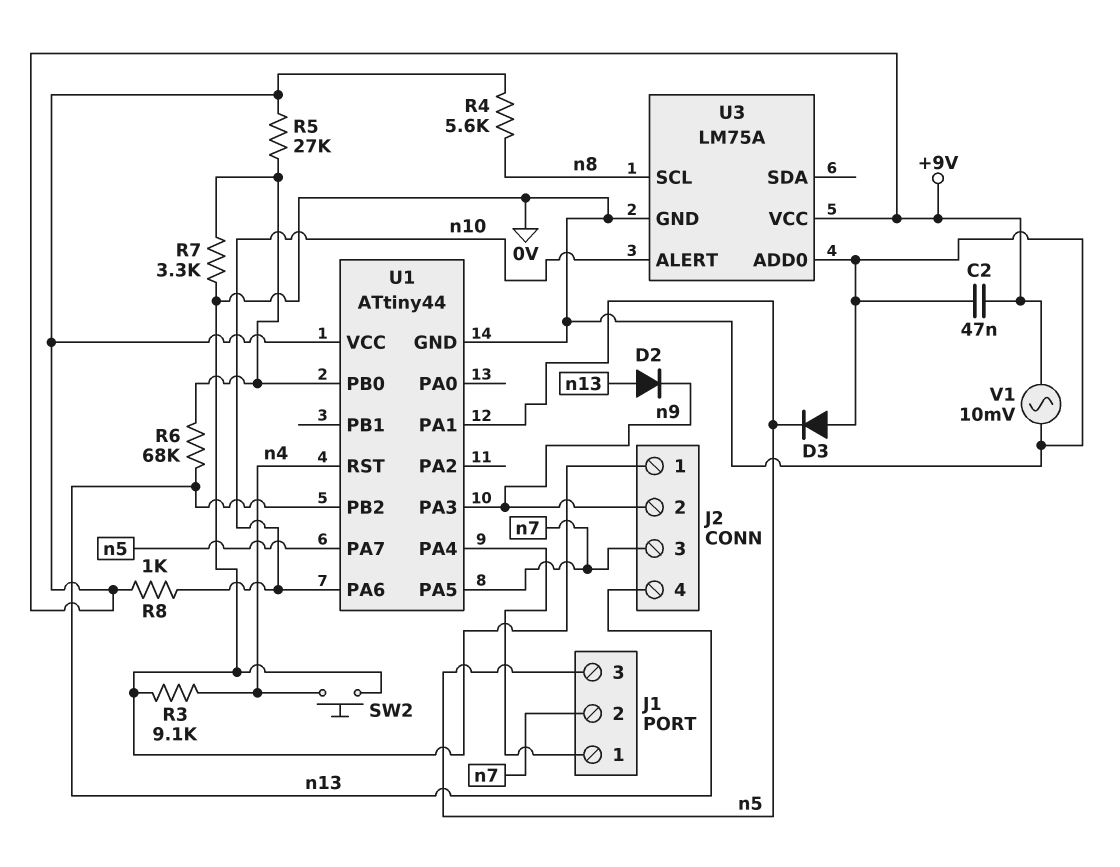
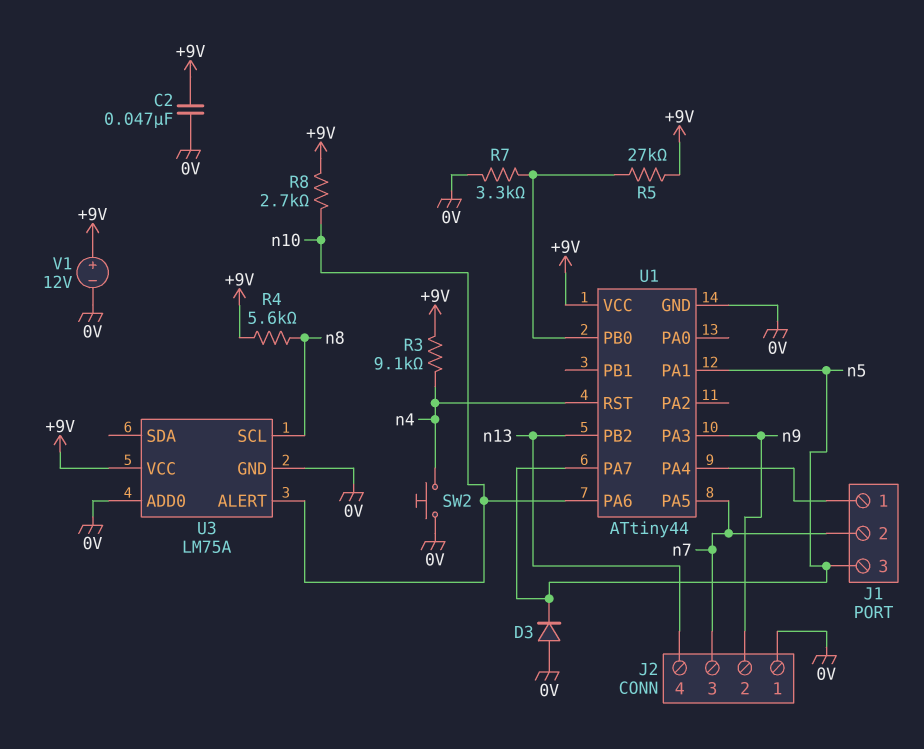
D2: diode (A n13, K n9) -> none
R3: 9.1k (0V, n4) -> 9.1k (+9V, n4)
R6: 68k (U1/PB0, n13) -> none
R8: 1k (+9V, n10) -> 2.7k (+9V, n10)
V1: AC 10mV (+9V, 0V) -> 12V (plus +9V, minus 0V)

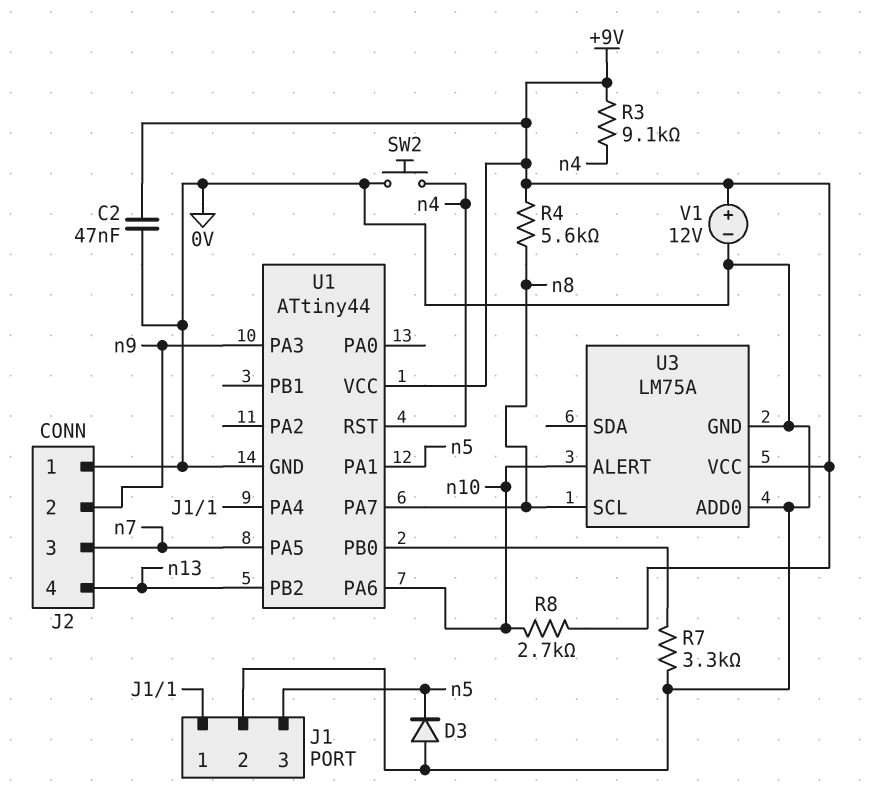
J1 pin 2: n7 -> 0V
R5: 27k (+9V, U1/PB0) -> none
U1 pin PA7: n5 -> n8

